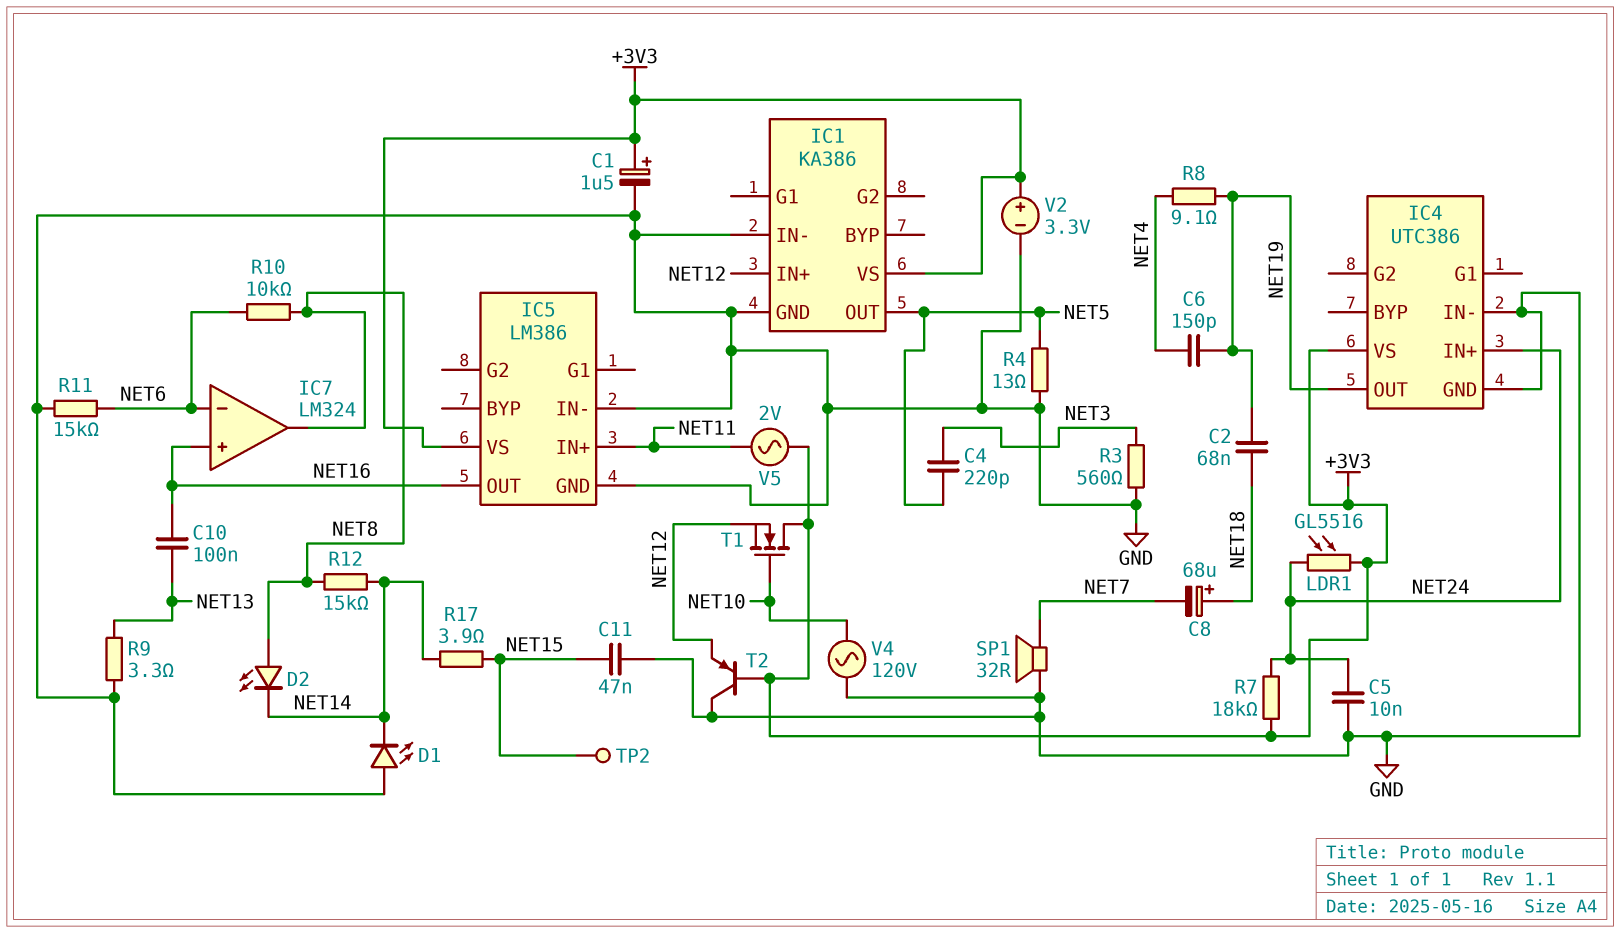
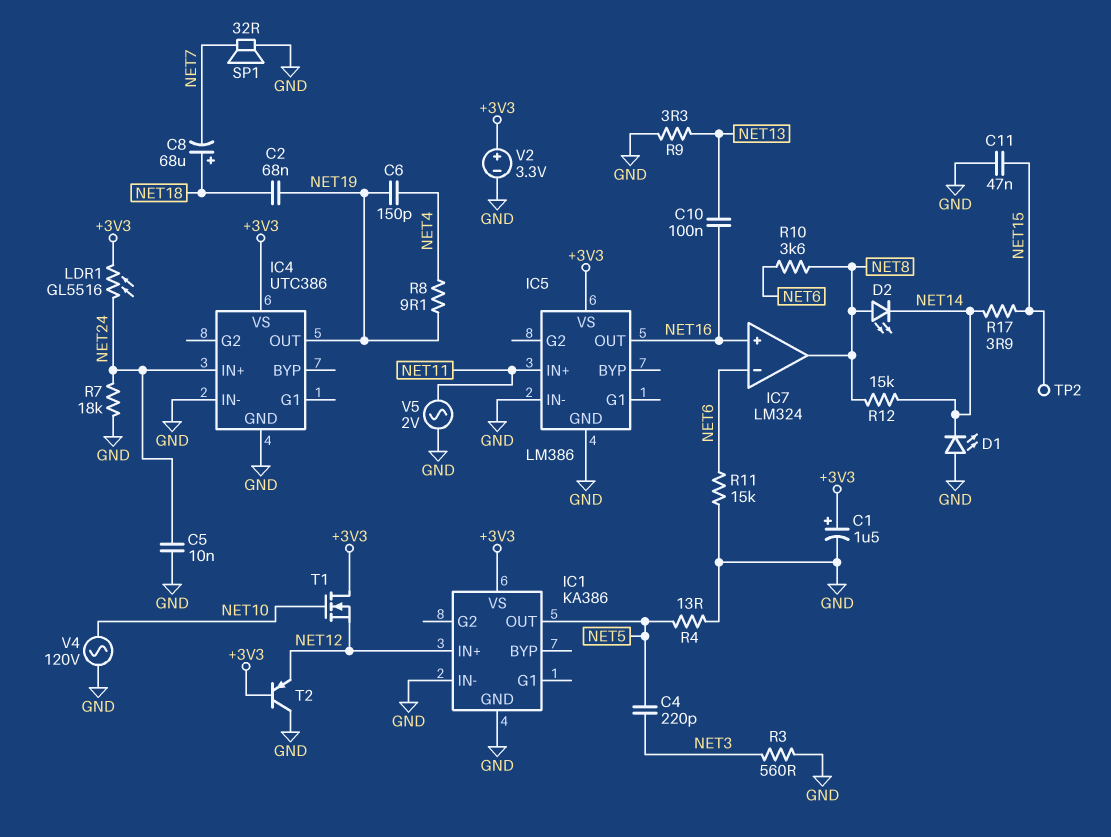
R7: 18k (+3V3, NET24) -> 18k (GND, NET24)
R10: 10k (NET6, NET8) -> 3.6k (NET6, NET8)
V5: AC 2V (+3V3, NET11) -> AC 2V (GND, NET11)

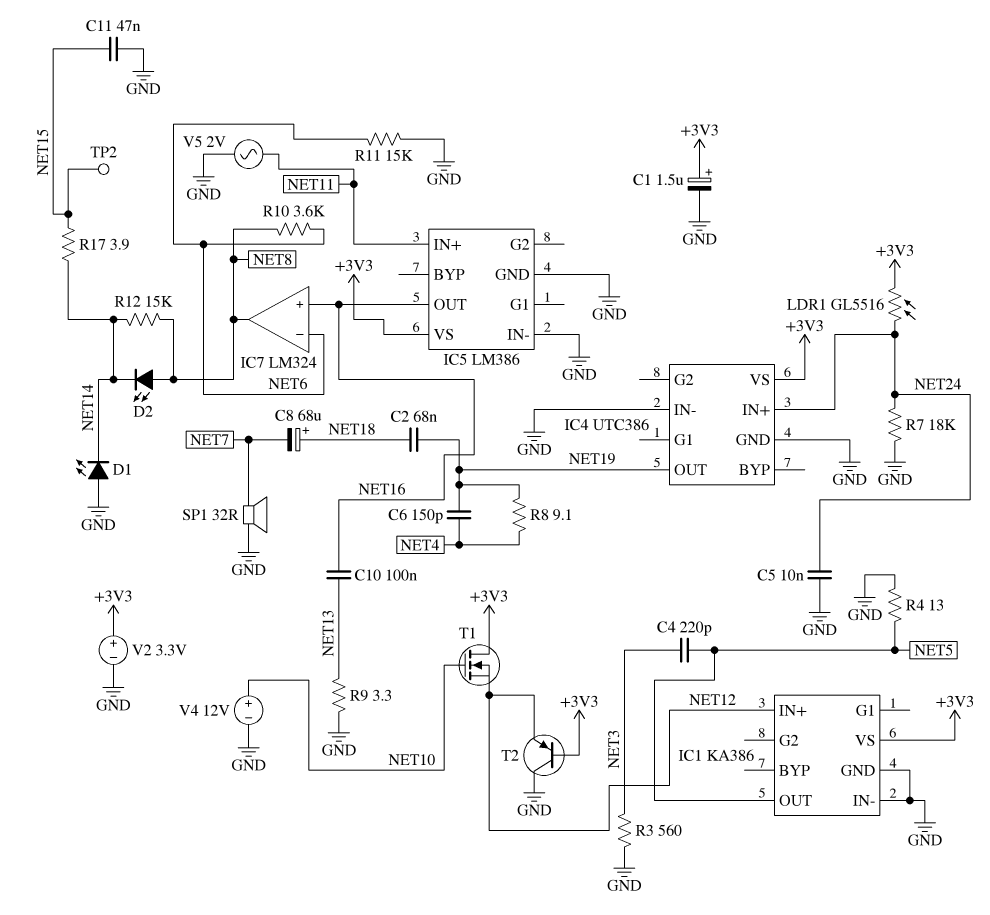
V4: AC 120V (GND, NET10) -> 12V (plus NET10, minus GND)

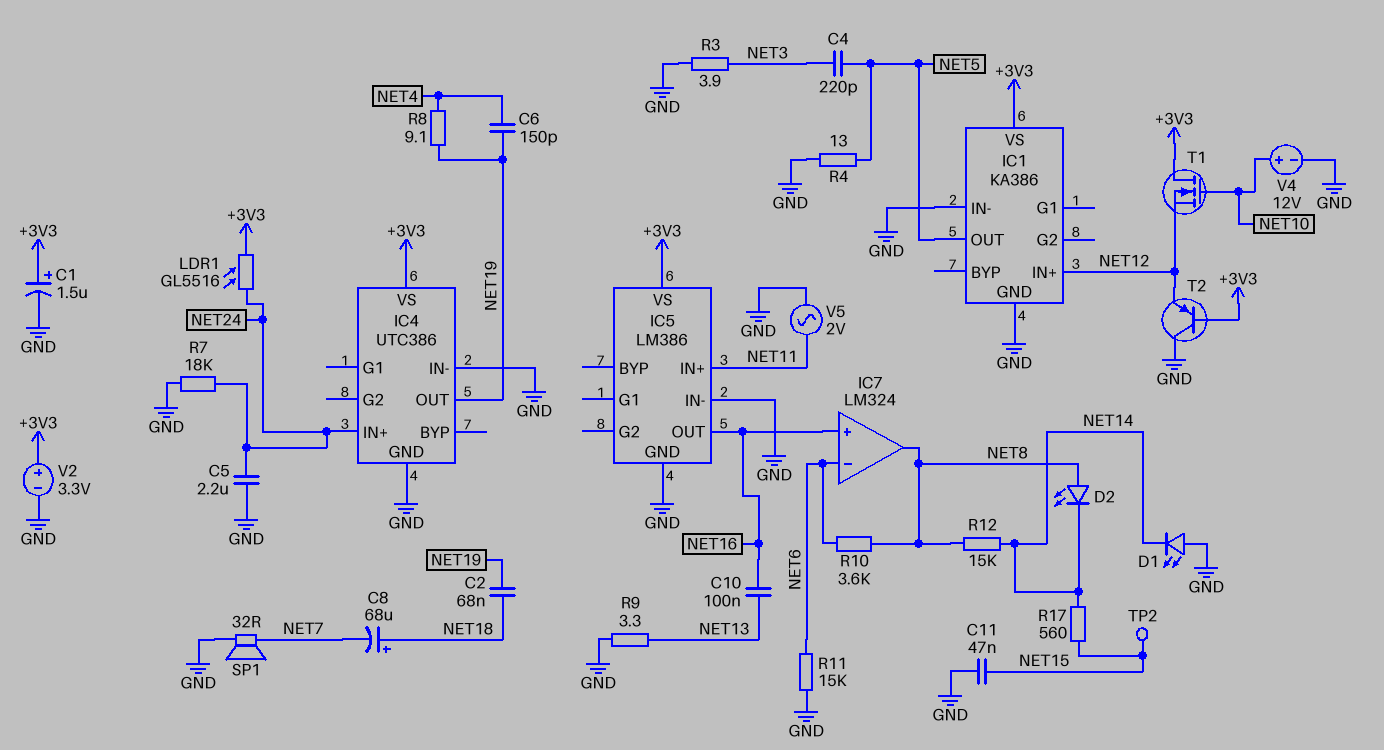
C5: 10nF (GND, NET24) -> 2.2uF (GND, NET24)
R3: 560 (GND, NET3) -> 3.9 (GND, NET3)
R17: 3.9 (NET14, NET15) -> 560 (NET14, NET15)

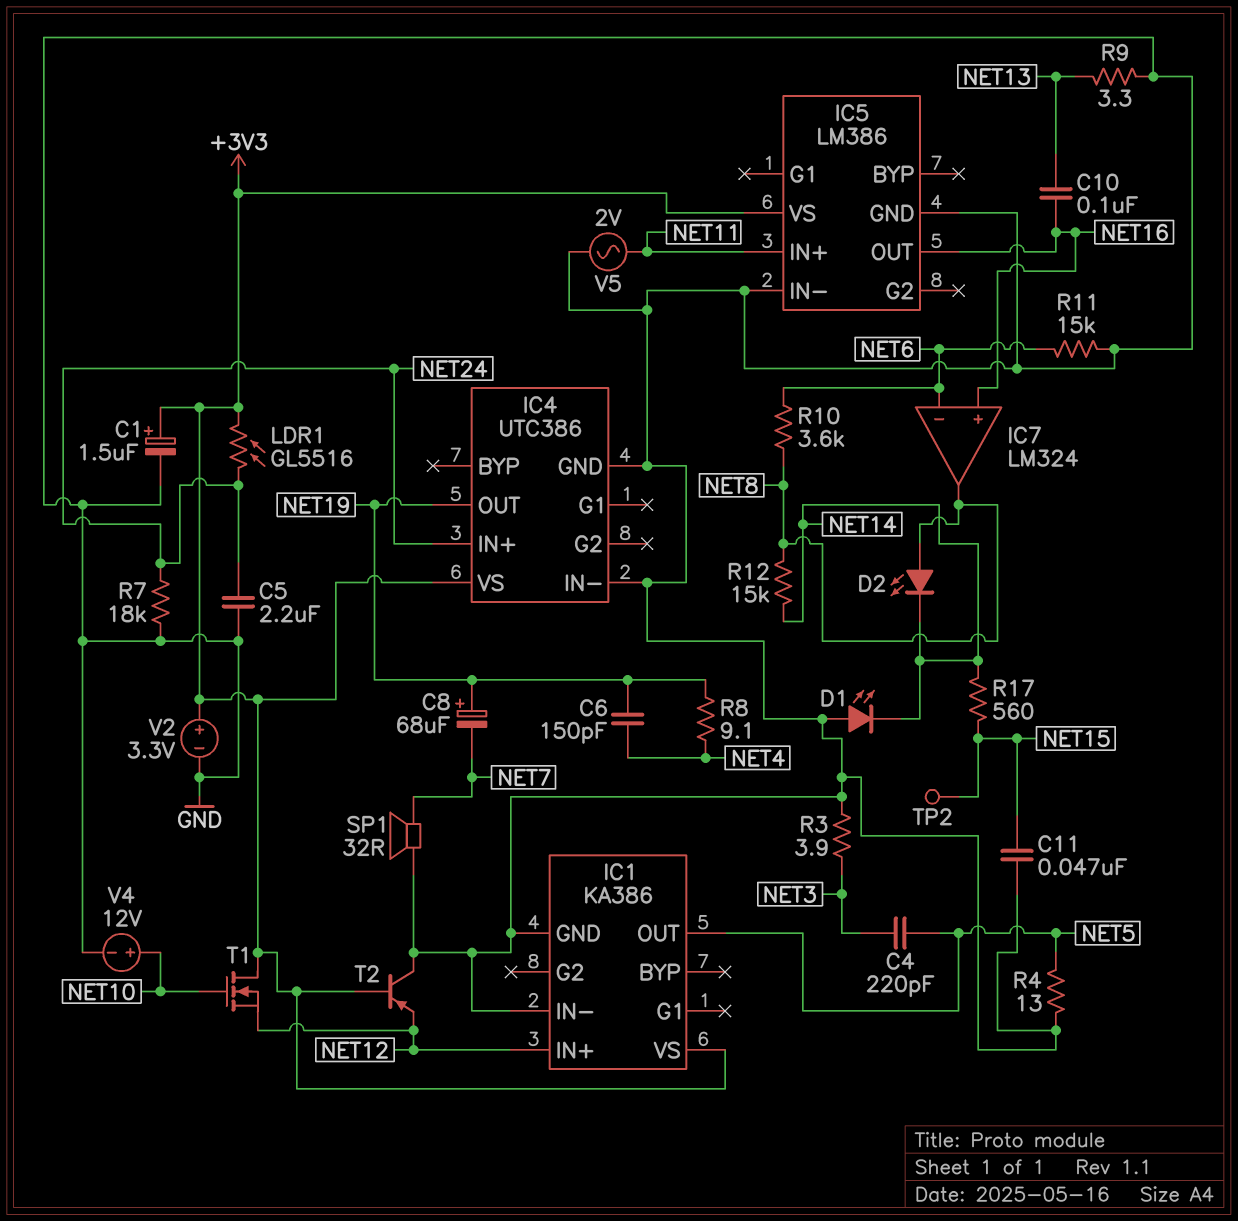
C2: 68nF (NET18, NET19) -> none
C8: 68uF (plus NET18, minus NET7) -> 68uF (plus NET19, minus NET7)

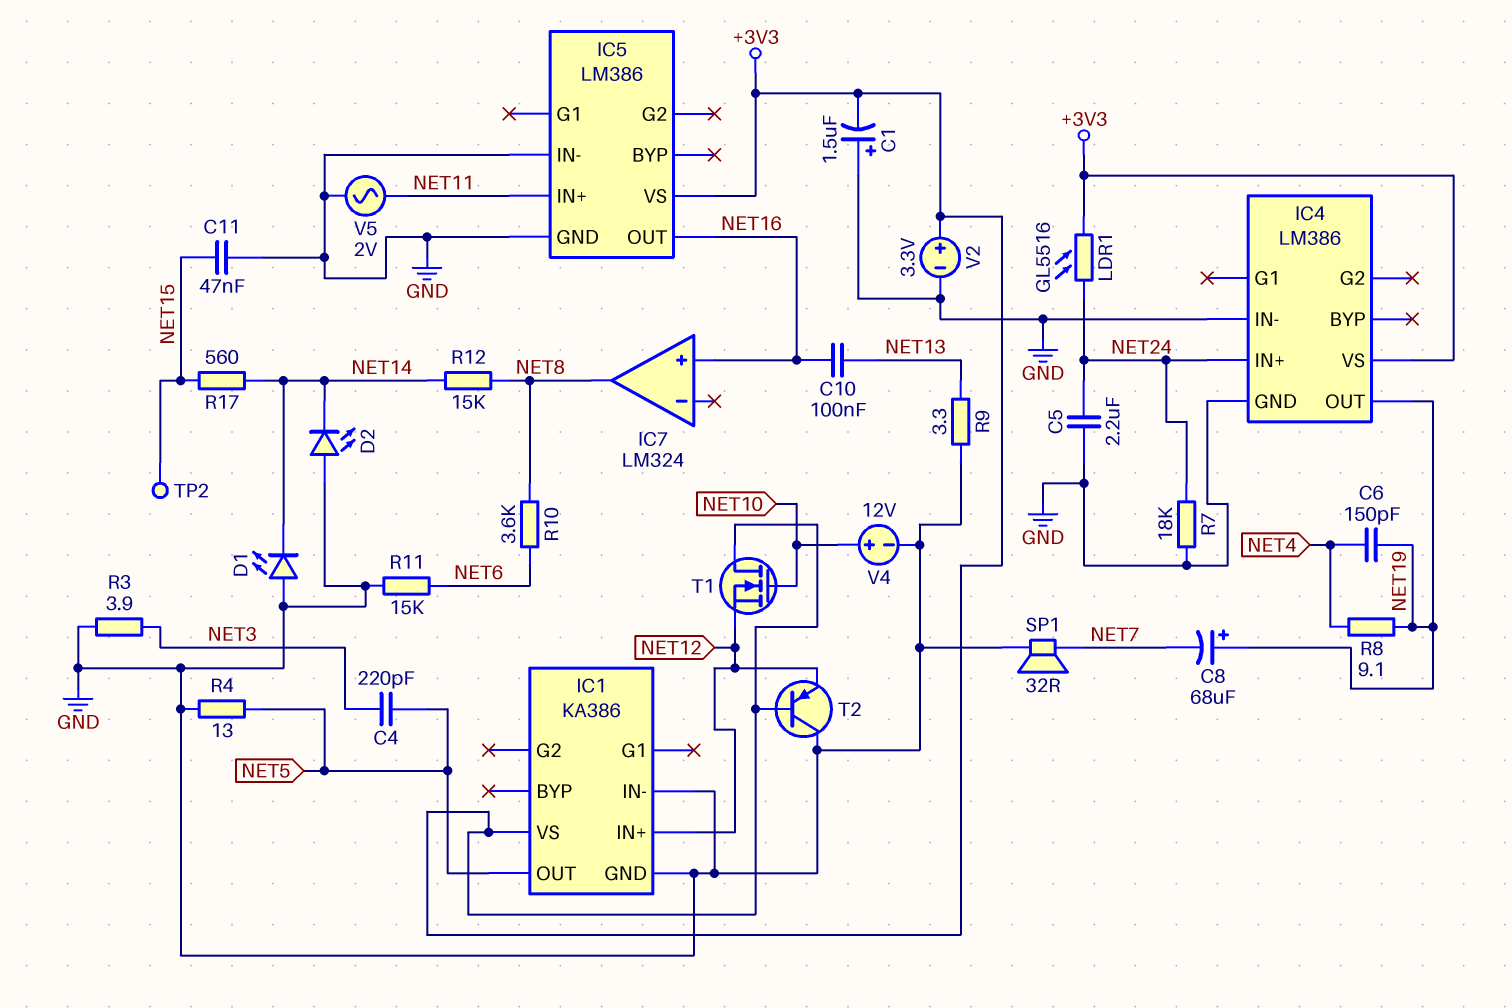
C1: 1.5uF (plus +3V3, minus GND) -> 1.5uF (plus GND, minus +3V3)
D2: LED (A NET8, K NET14) -> LED (A GND, K NET14)
IC4: UTC386 -> LM386
IC7 pin in-: NET6 -> none

